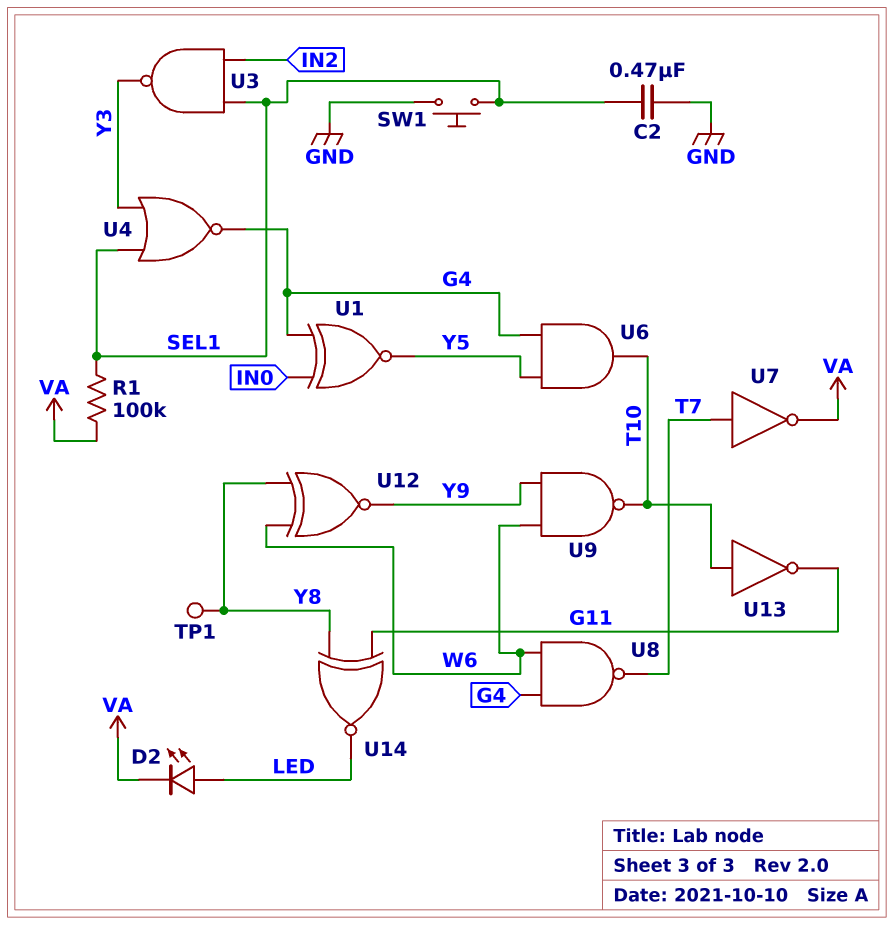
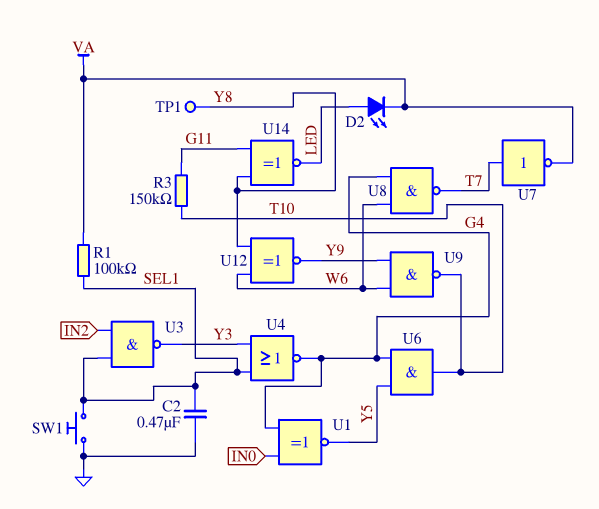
R3: none -> 150k (G11, T10)
U13: NOT (in T10, out G11) -> none

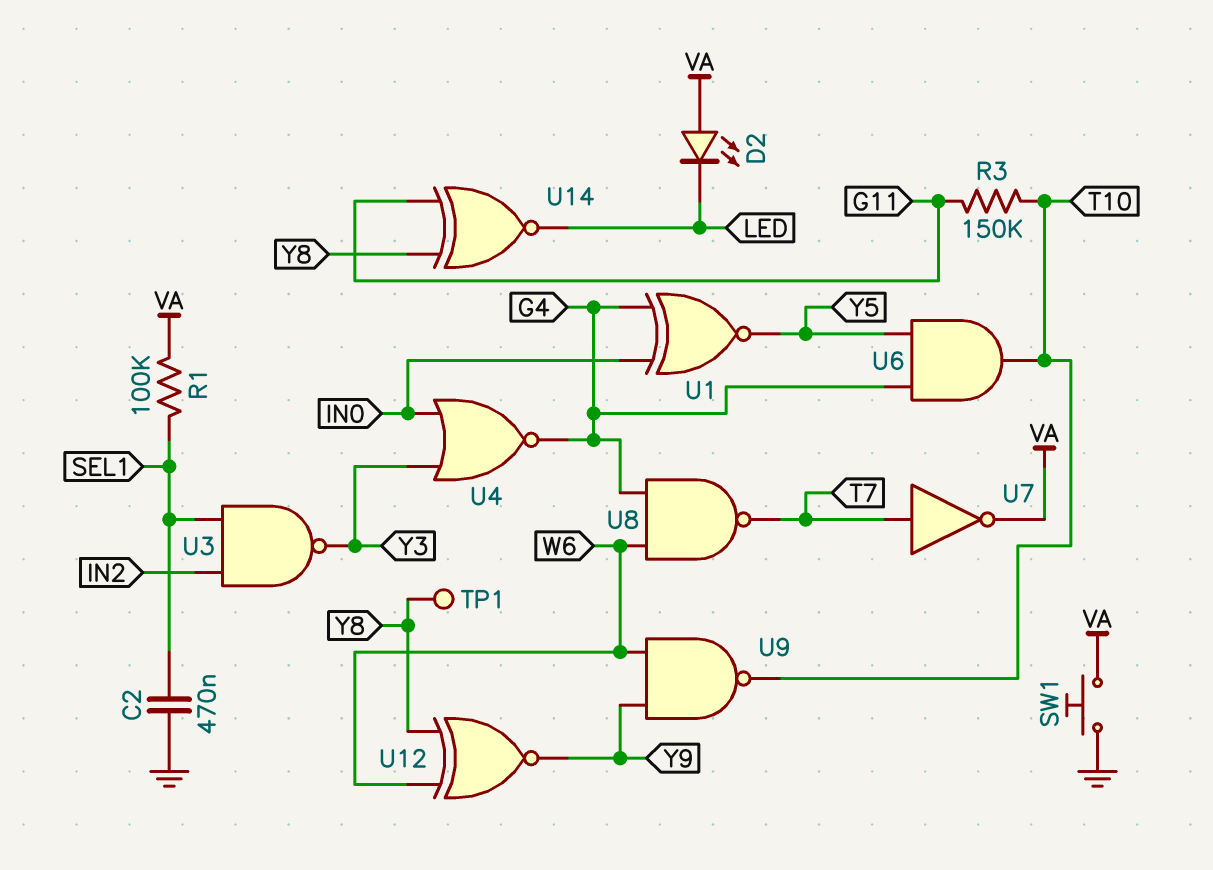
D2: LED (A LED, K VA) -> LED (A VA, K LED)
SW1: button (GND, SEL1) -> button (GND, VA)
U4: NOR (in SEL1, in Y3, out G4) -> NOR (in IN0, in Y3, out G4)

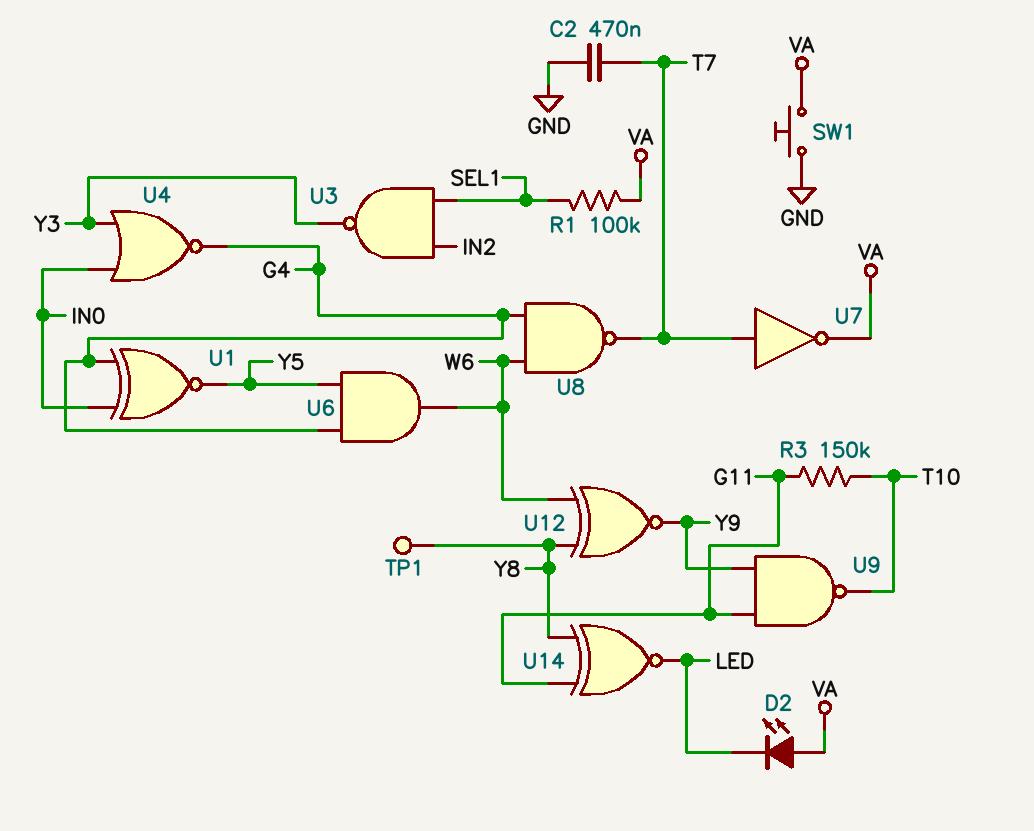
C2: 470nF (GND, SEL1) -> 470nF (GND, T7)
U6: AND (in G4, in Y5, out T10) -> AND (in G4, in Y5, out W6)
U9: NAND (in W6, in Y9, out T10) -> NAND (in G11, in Y9, out T10)

